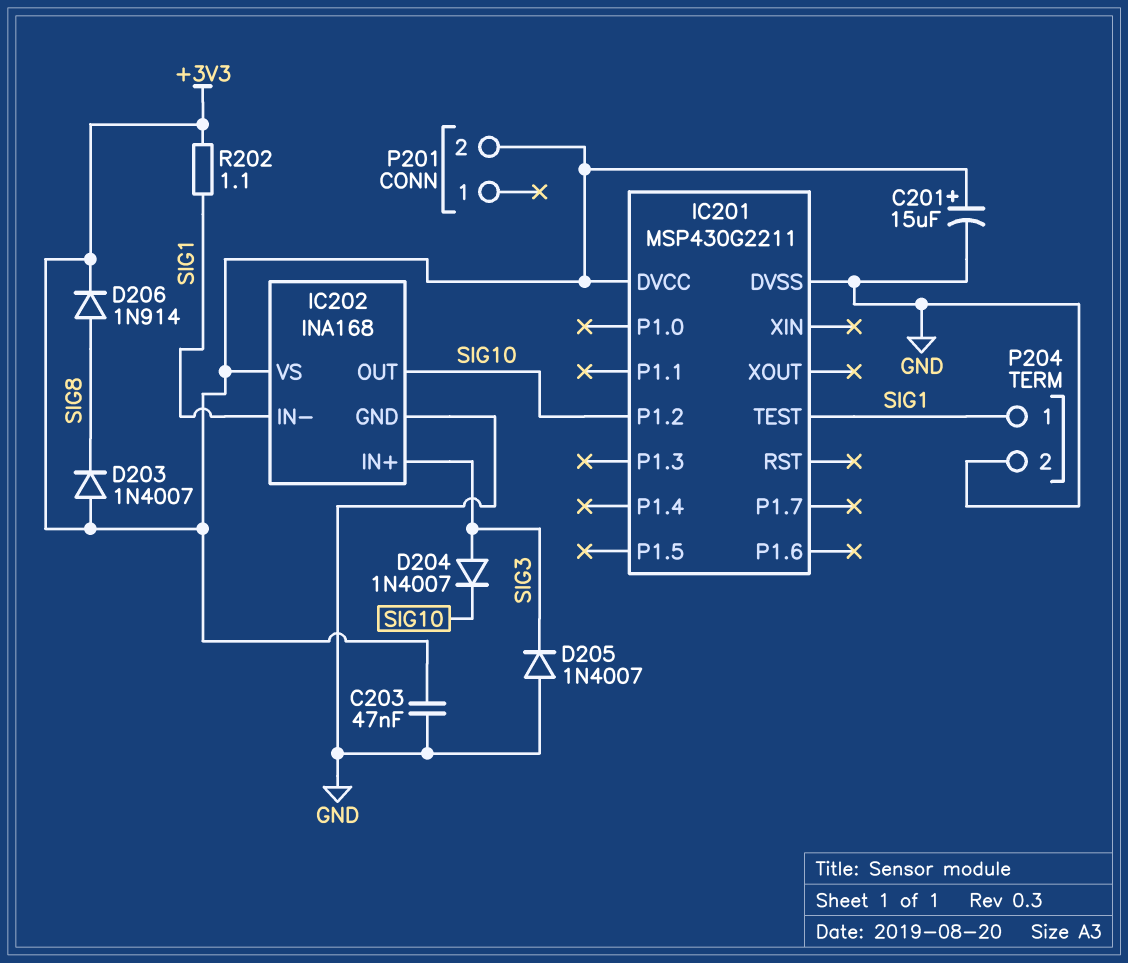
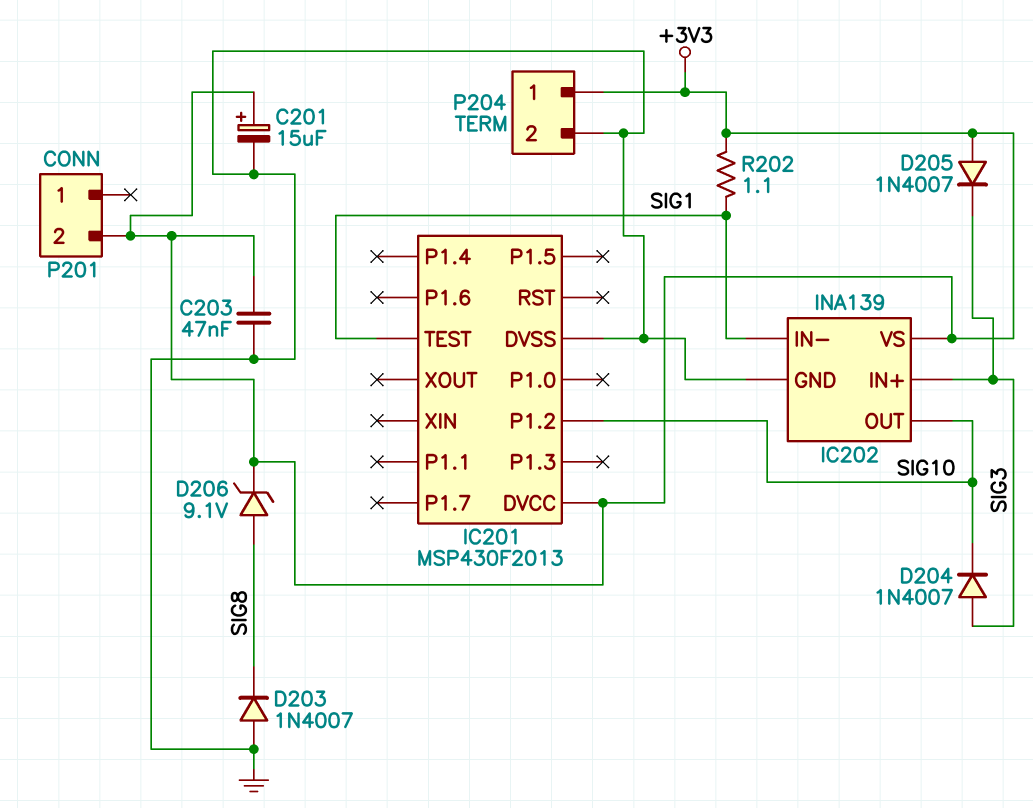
D203: diode 1N4007 (A +3V3, K SIG8) -> diode 1N4007 (A GND, K SIG8)
D205: diode 1N4007 (A GND, K SIG3) -> diode 1N4007 (A +3V3, K SIG3)
D206: diode 1N914 (A SIG8, K +3V3) -> zener 9.1V (A SIG8, K +3V3)
IC201: MSP430G2211 -> MSP430F2013
IC202: INA168 -> INA139
P204 pin 1: SIG1 -> +3V3

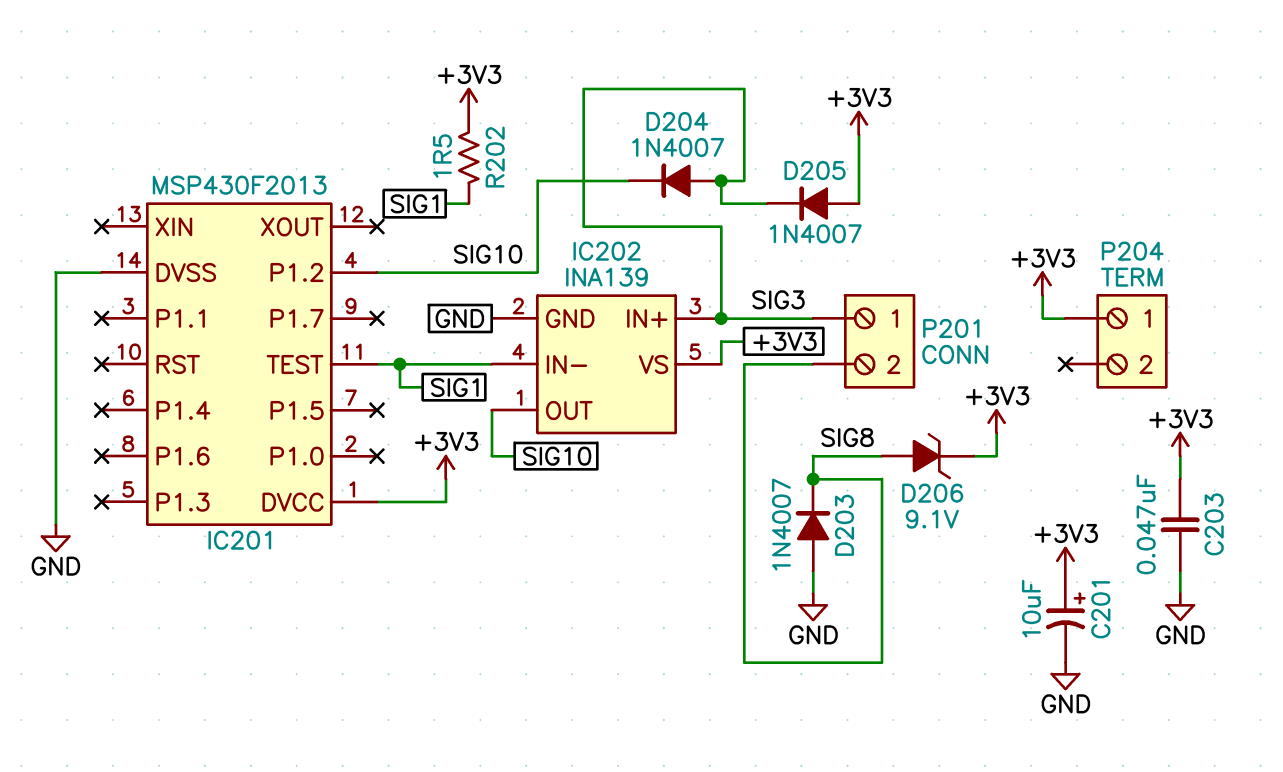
C201: 15uF (plus +3V3, minus GND) -> 10uF (plus +3V3, minus GND)
P201 pin 1: none -> SIG3
P201 pin 2: +3V3 -> SIG8
P204 pin 2: GND -> none
R202: 1.1 (+3V3, SIG1) -> 1.5 (+3V3, SIG1)

